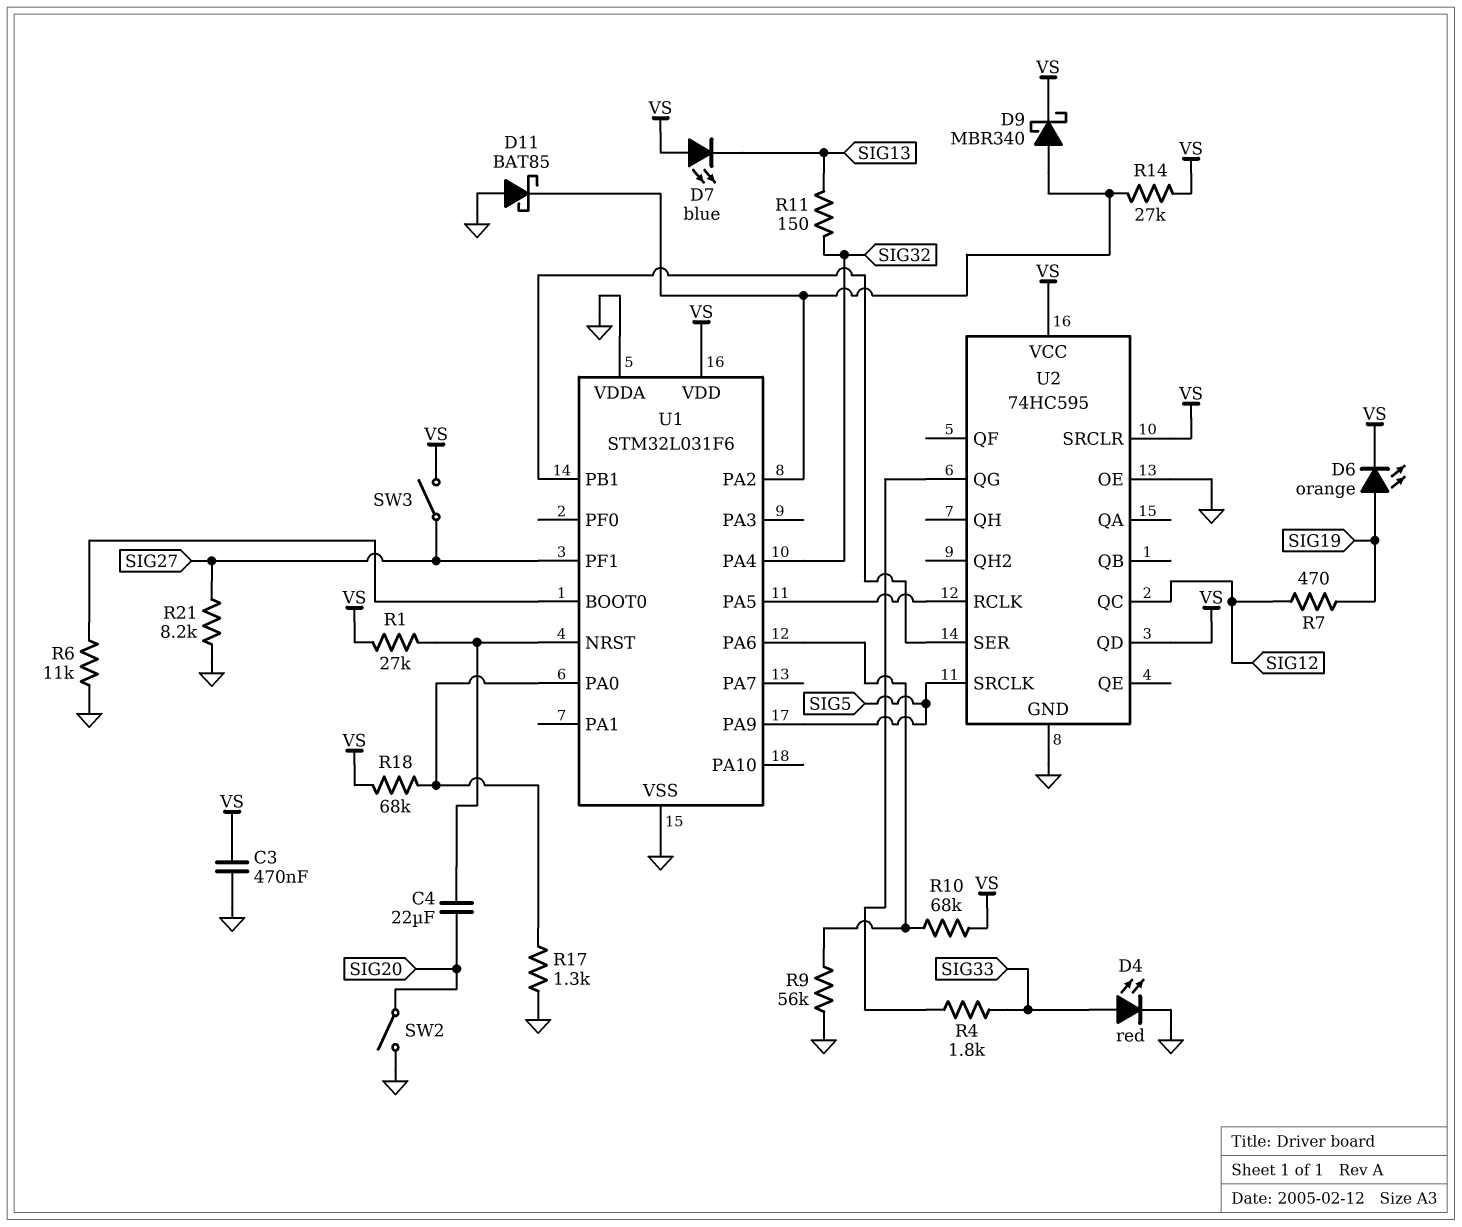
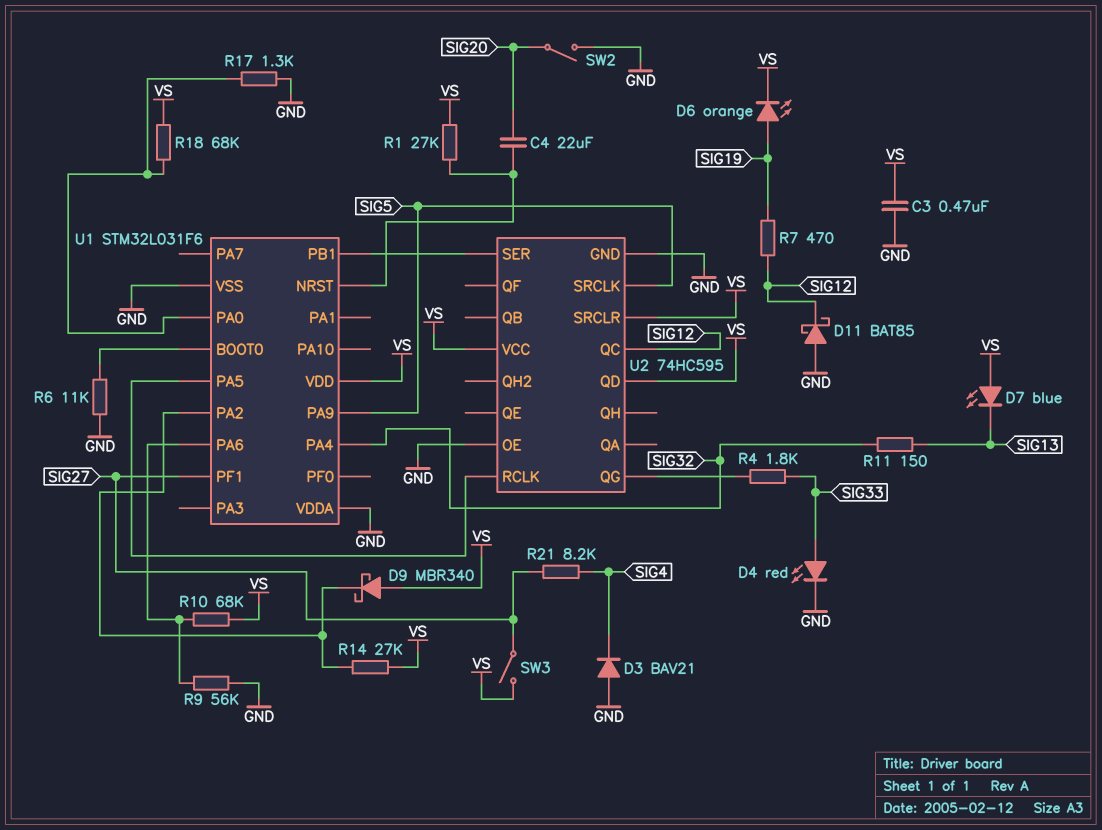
D3: none -> diode BAV21 (A GND, K SIG4)
D9: schottky MBR340 (A U1/PA2, K VS) -> schottky MBR340 (A VS, K U1/PA2)
D11: schottky BAT85 (A GND, K U1/PA2) -> schottky BAT85 (A GND, K SIG12)
R21: 8.2k (GND, SIG27) -> 8.2k (SIG4, SIG27)

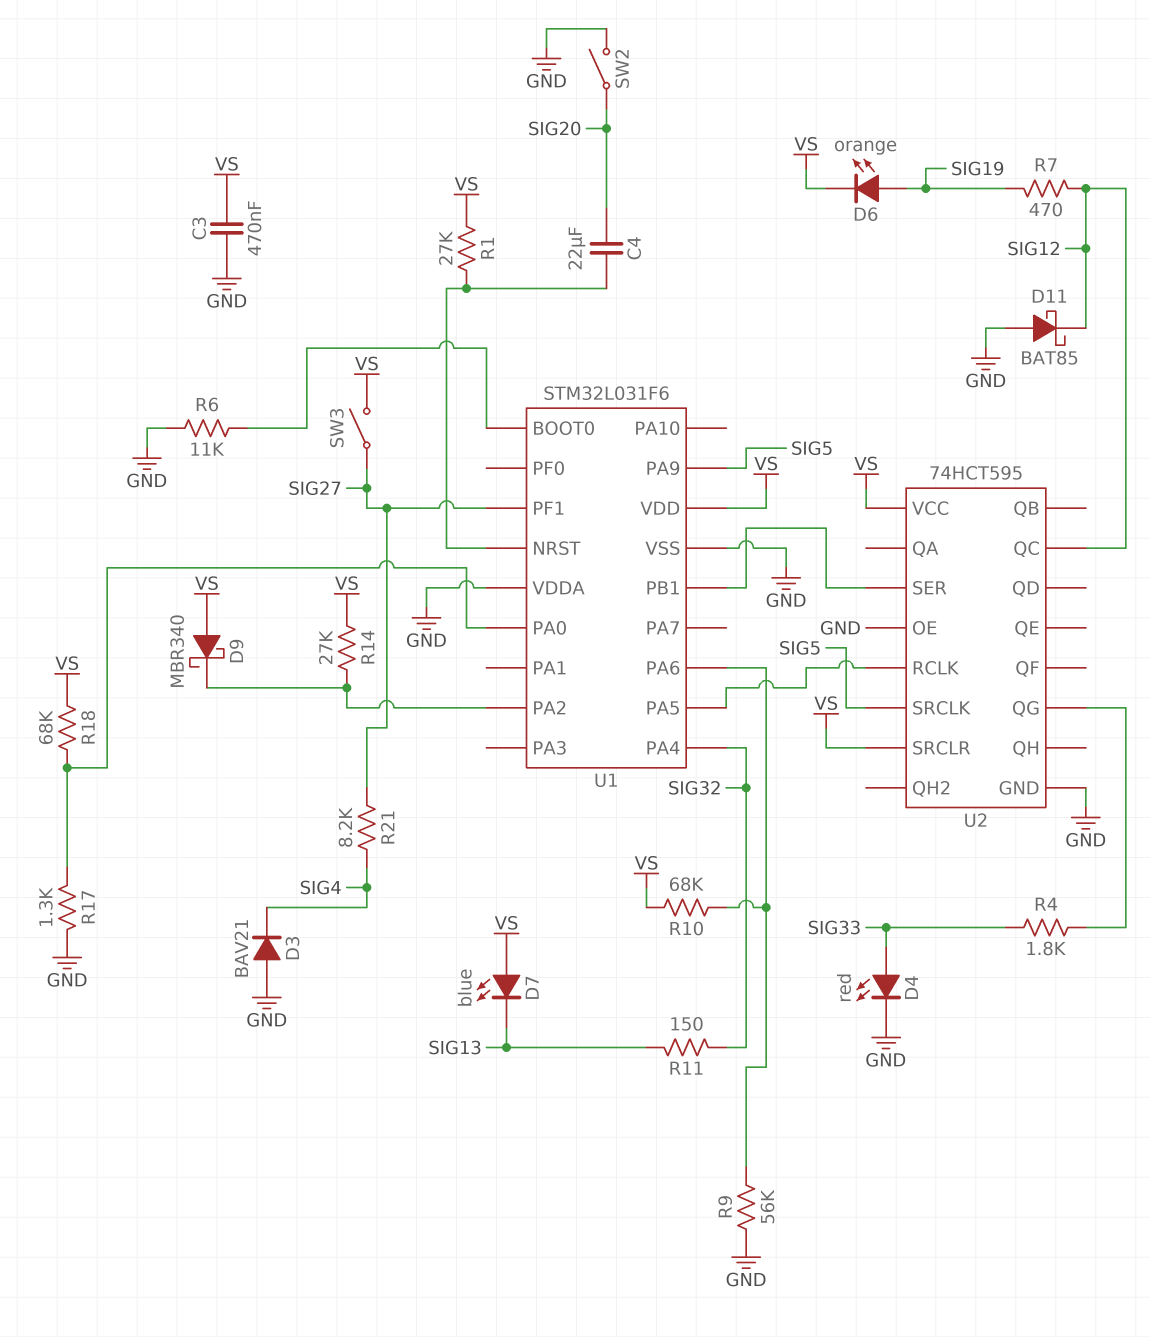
U2: 74HC595 -> 74HCT595
U2 pin QD: VS -> none

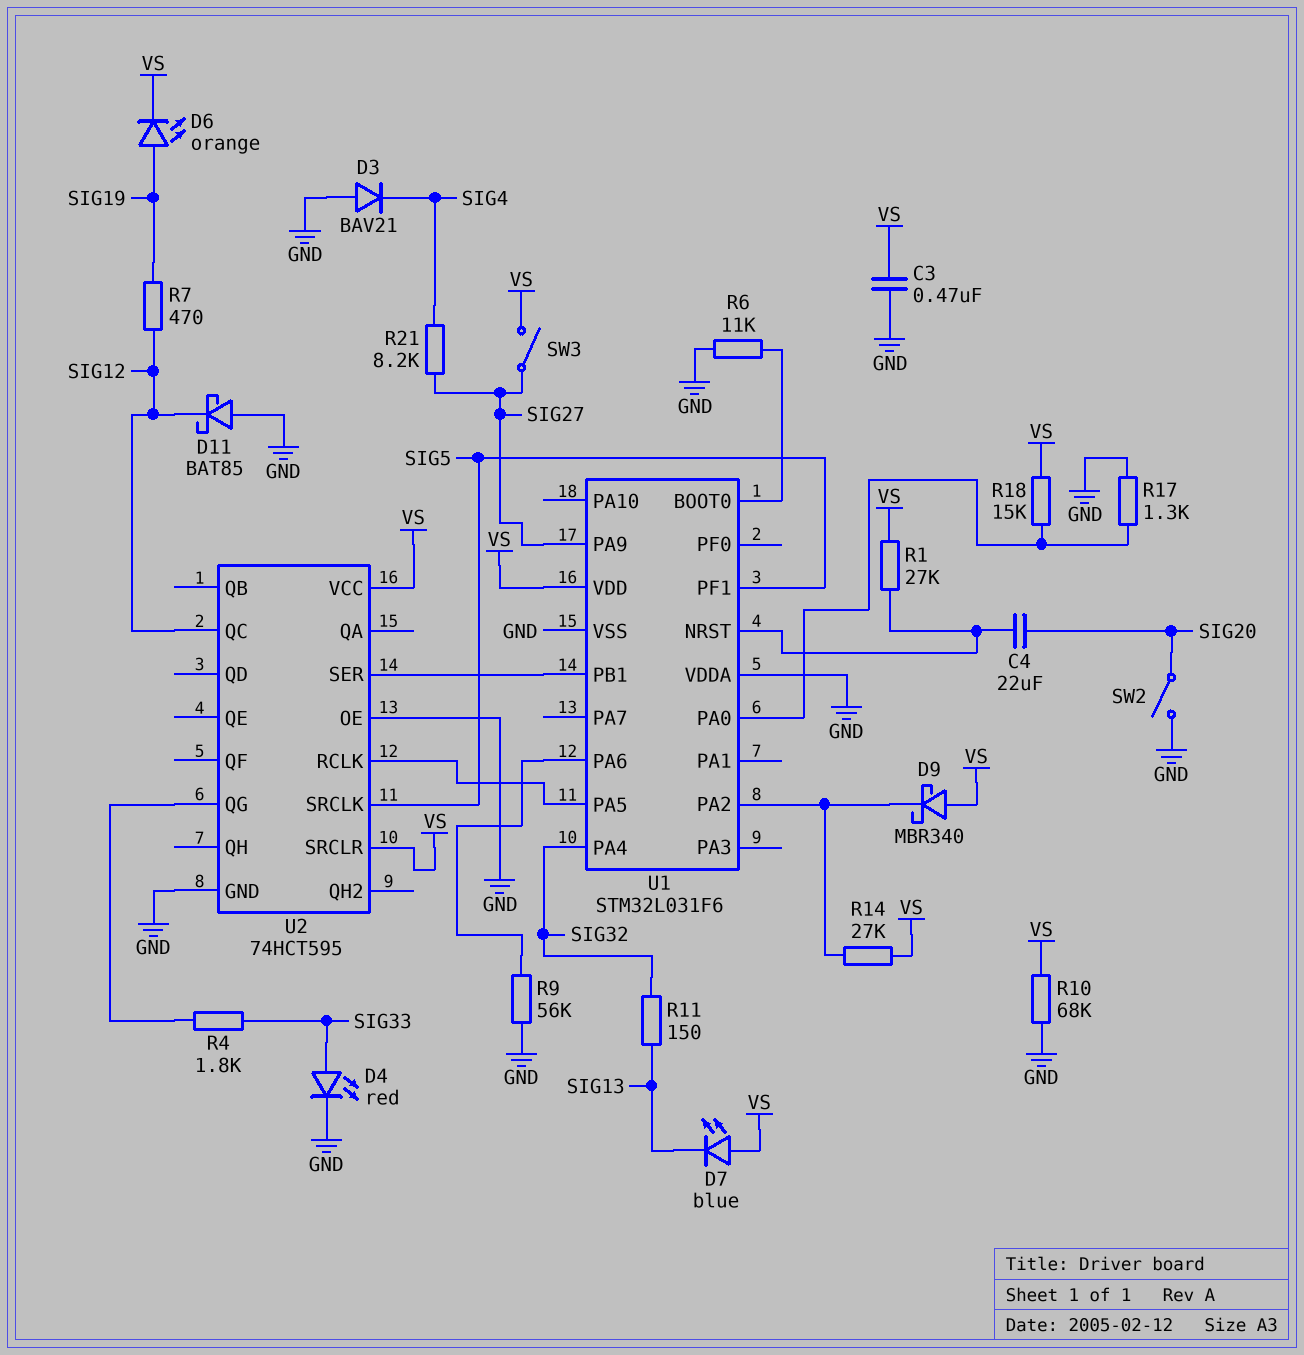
R10: 68k (U1/PA6, VS) -> 68k (GND, VS)
R18: 68k (U1/PA0, VS) -> 15k (U1/PA0, VS)
U1 pin PA9: SIG5 -> SIG27
U1 pin PF1: SIG27 -> SIG5

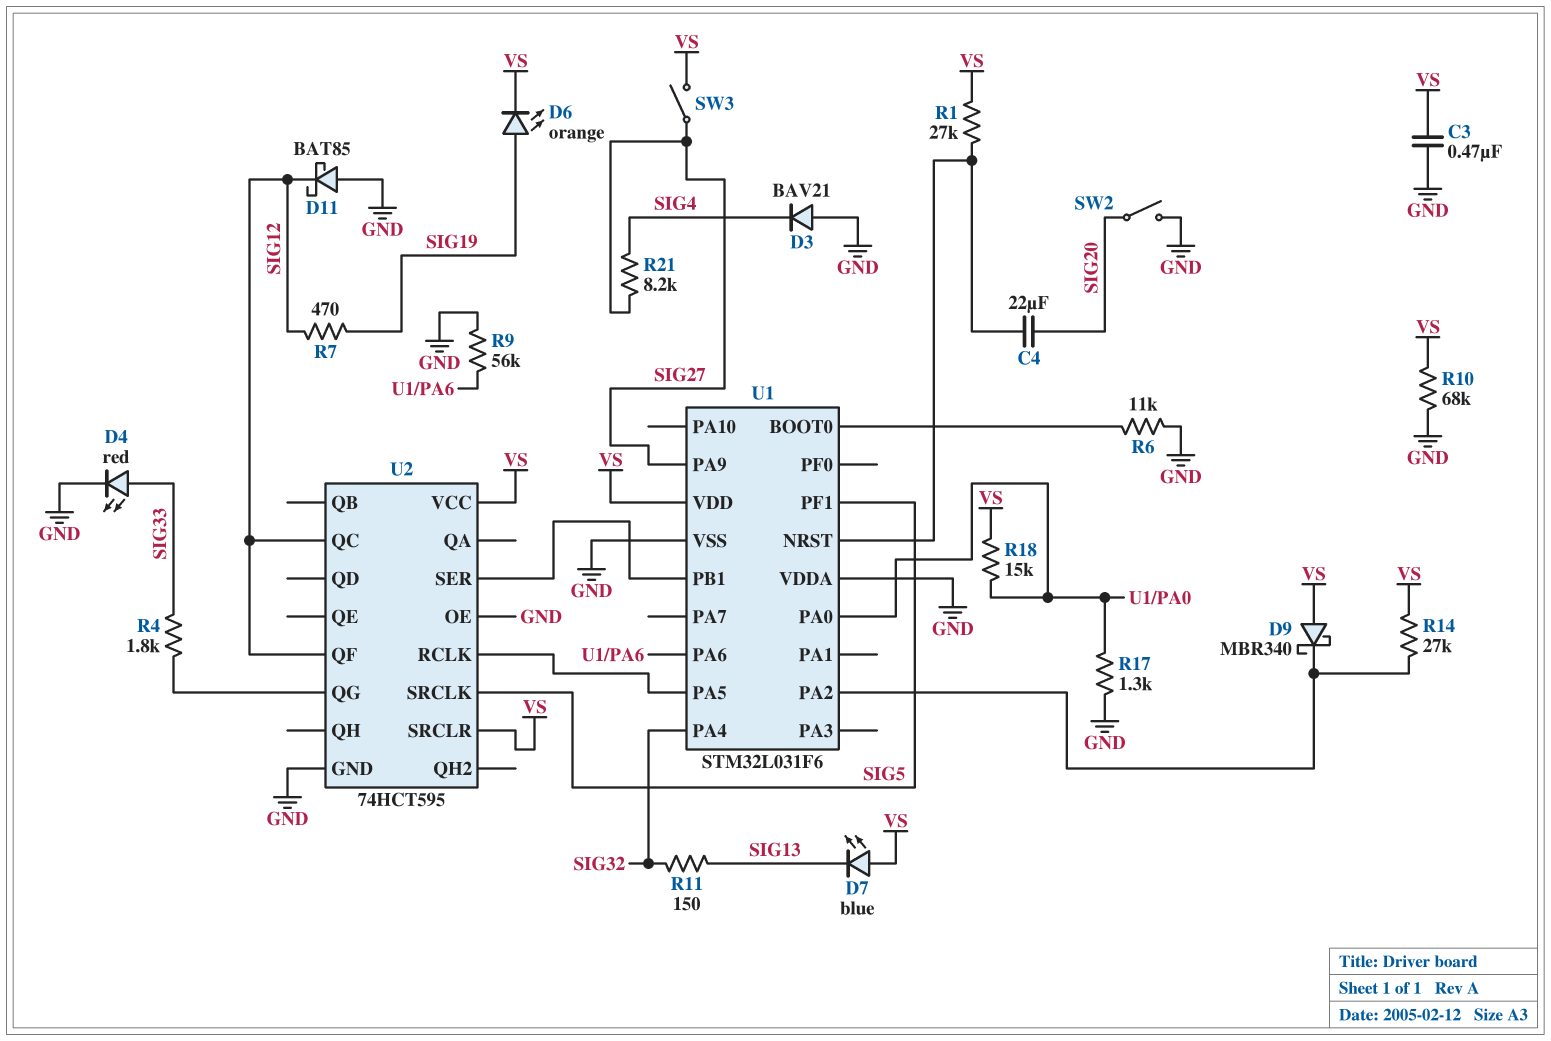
U2 pin QF: none -> SIG12

